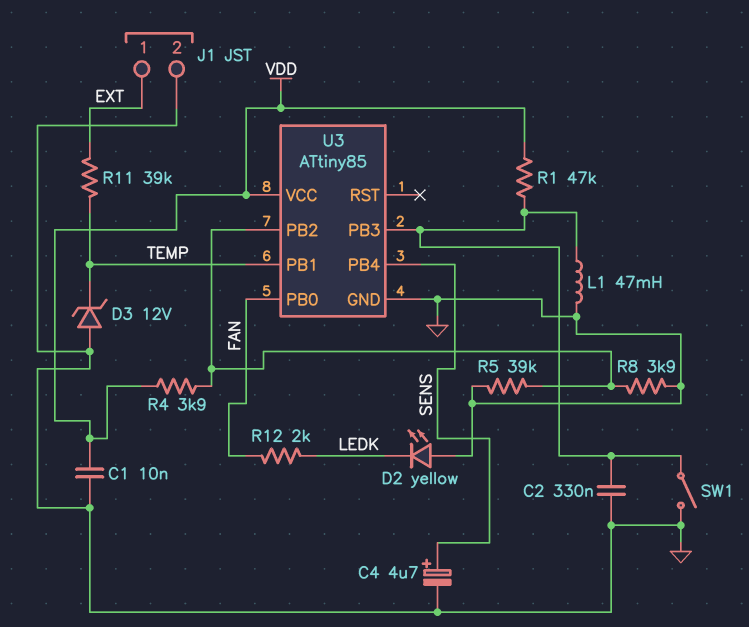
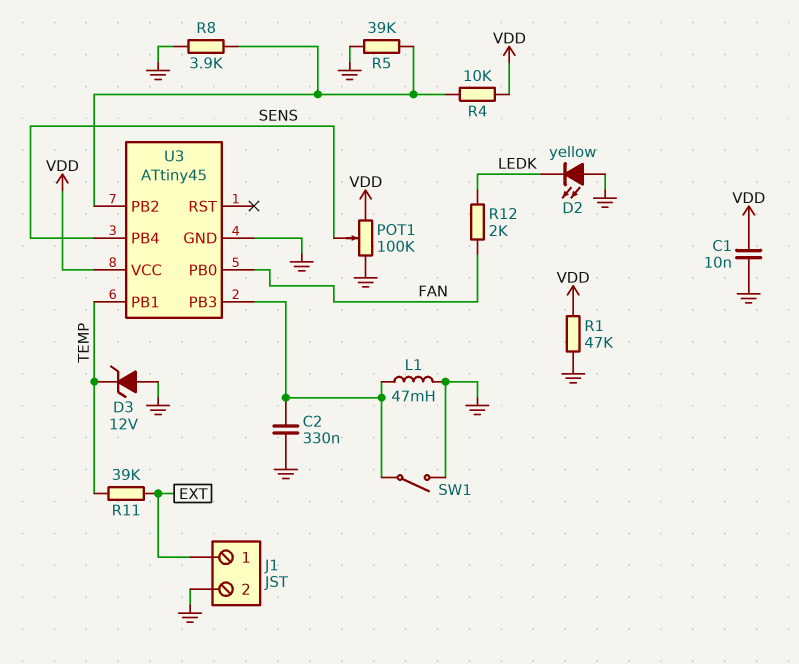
C4: 4.7uF (plus SENS, minus GND) -> none
POT1: none -> 100k (GND, VDD, wiper SENS)
R1: 47k (U3/PB3, VDD) -> 47k (GND, VDD)
R4: 3.9k (U3/PB2, VDD) -> 10k (U3/PB2, VDD)
U3: ATtiny85 -> ATtiny45

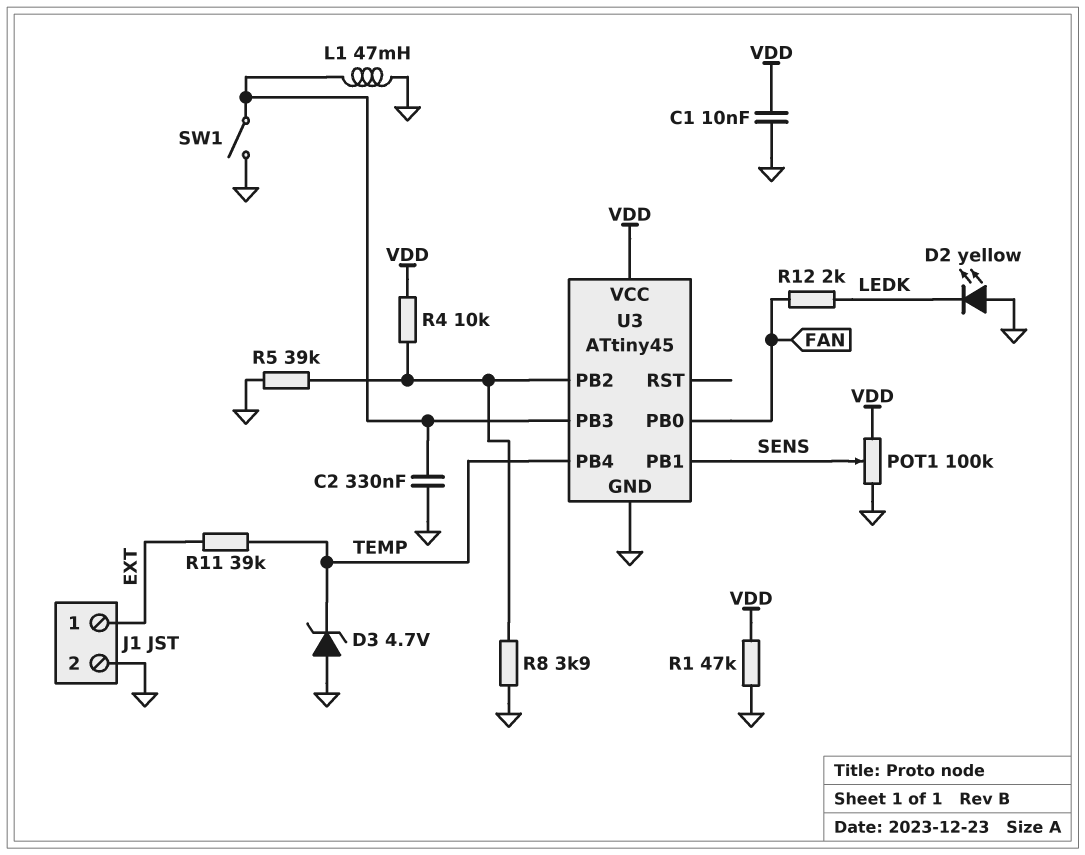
D3: zener 12V (A GND, K TEMP) -> zener 4.7V (A GND, K TEMP)
U3 pin PB1: TEMP -> SENS
U3 pin PB4: SENS -> TEMP

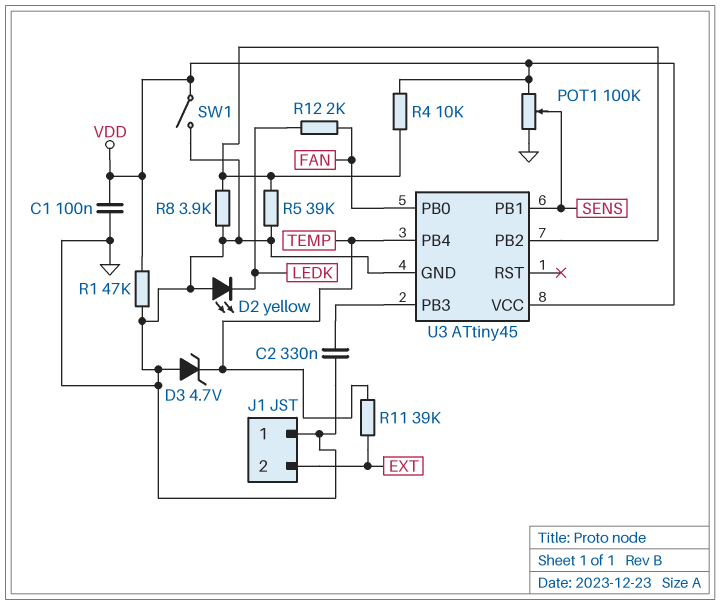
C1: 10nF (GND, VDD) -> 100nF (GND, VDD)
J1 pin 1: EXT -> GND
J1 pin 2: GND -> EXT
L1: 47mH (GND, U3/PB3) -> none
SW1: switch (GND, U3/PB3) -> switch (GND, VDD)

